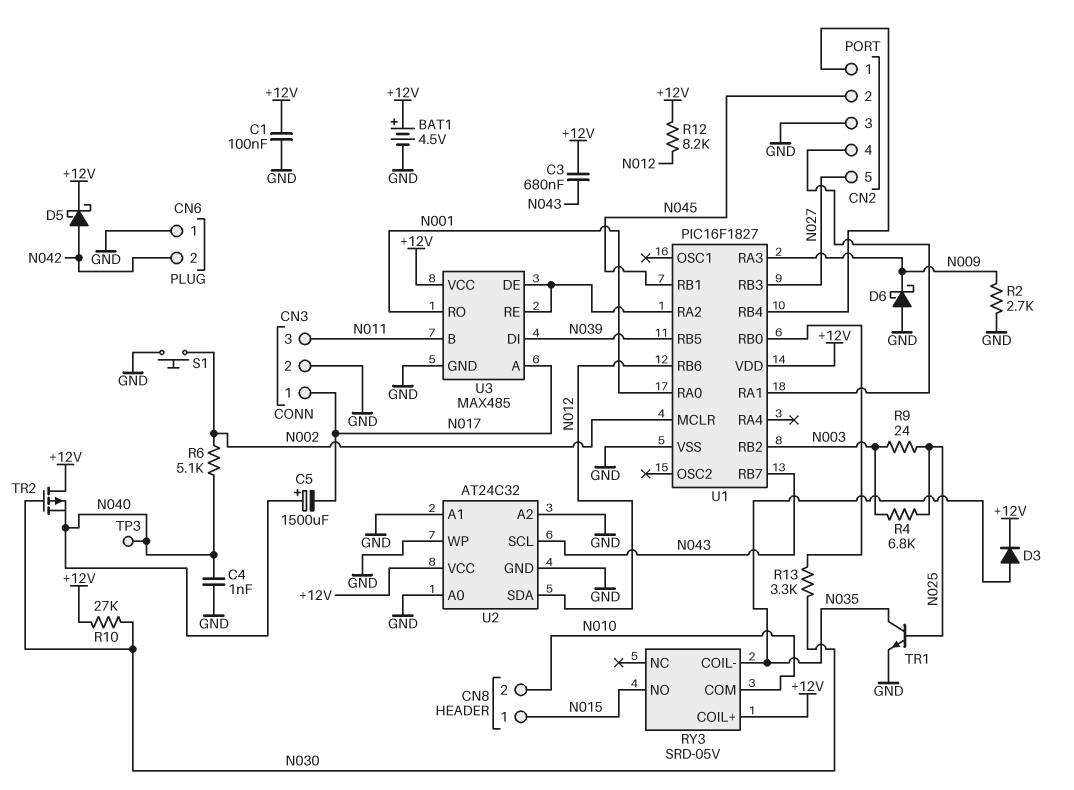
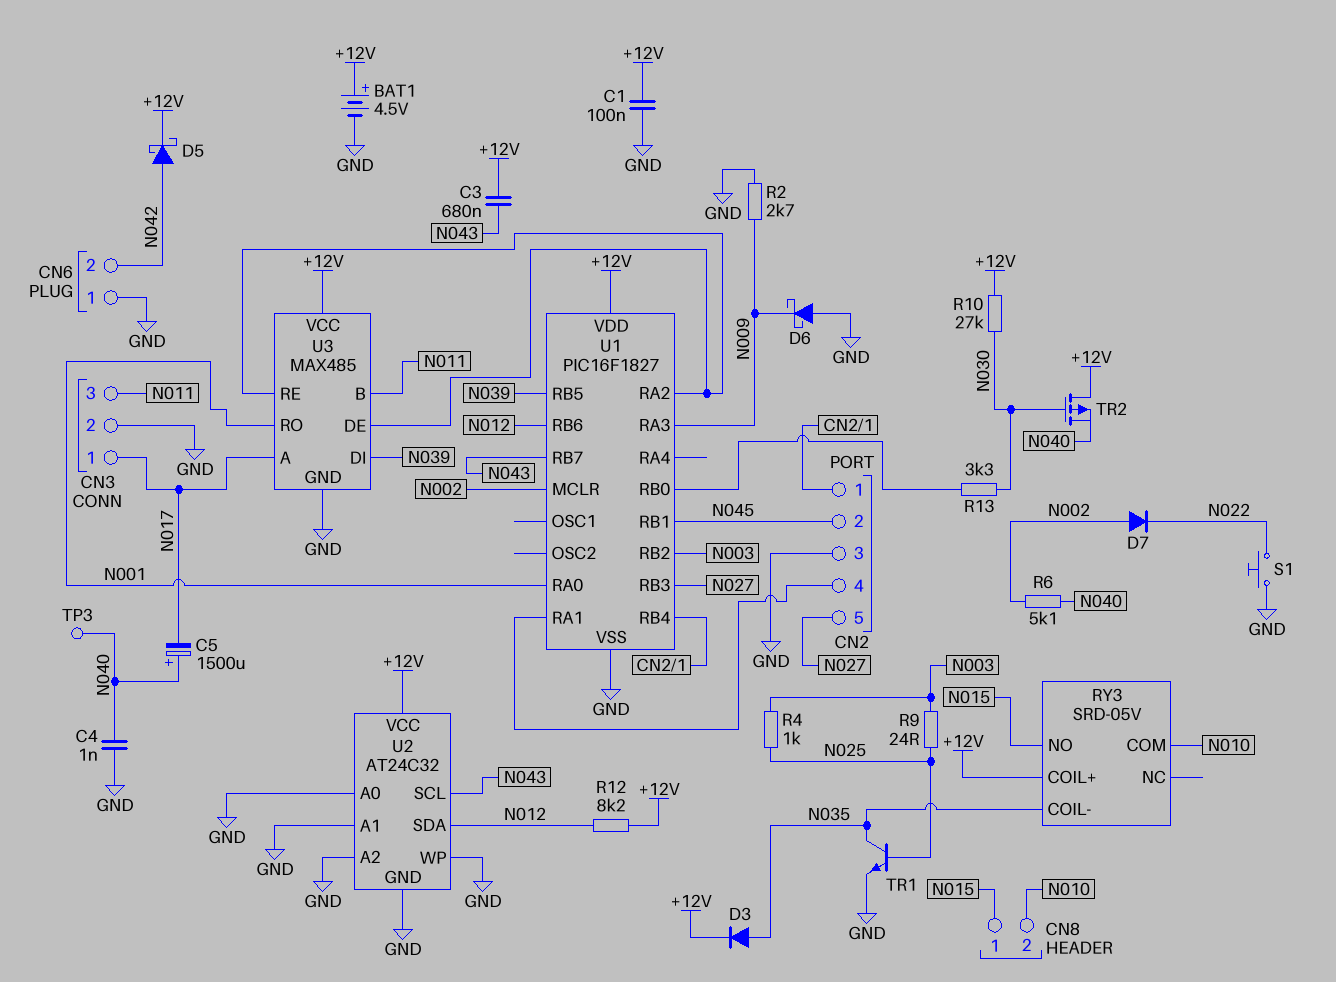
D7: none -> diode (A N002, K N022)
R4: 6.8k (N003, N025) -> 1k (N003, N025)
S1: button (GND, N002) -> button (GND, N022)

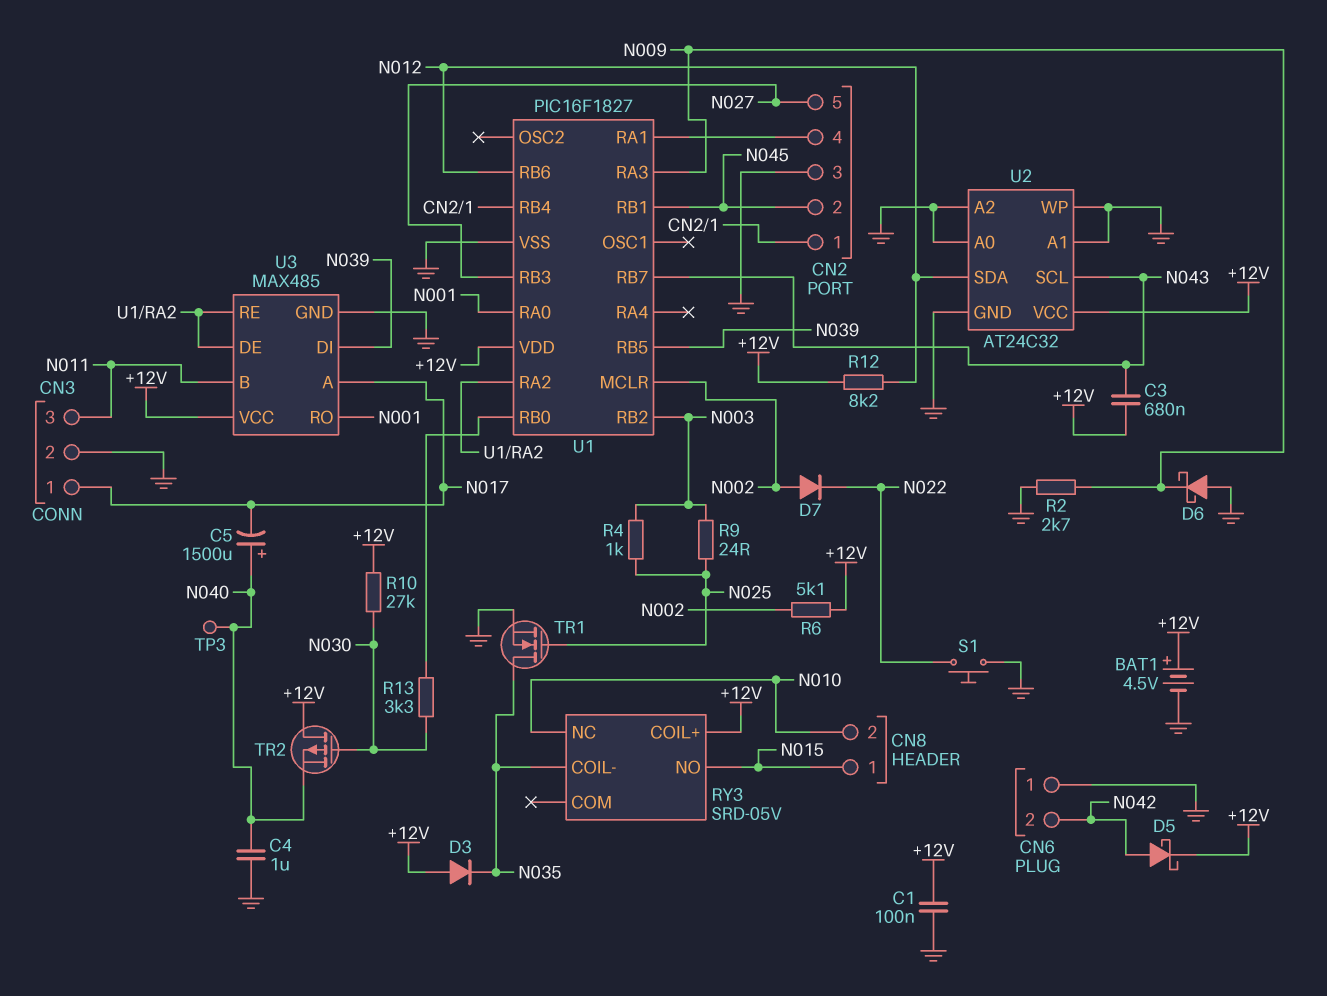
C4: 1nF (GND, N040) -> 1uF (GND, N040)
D3: diode (A N035, K +12V) -> diode (A +12V, K N035)
R6: 5.1k (N002, N040) -> 5.1k (+12V, N002)
RY3 pin COM: N010 -> none
RY3 pin NC: none -> N010
TR1: NPN (B N025, C N035, E GND) -> NMOS (G N025, D N035, S GND)

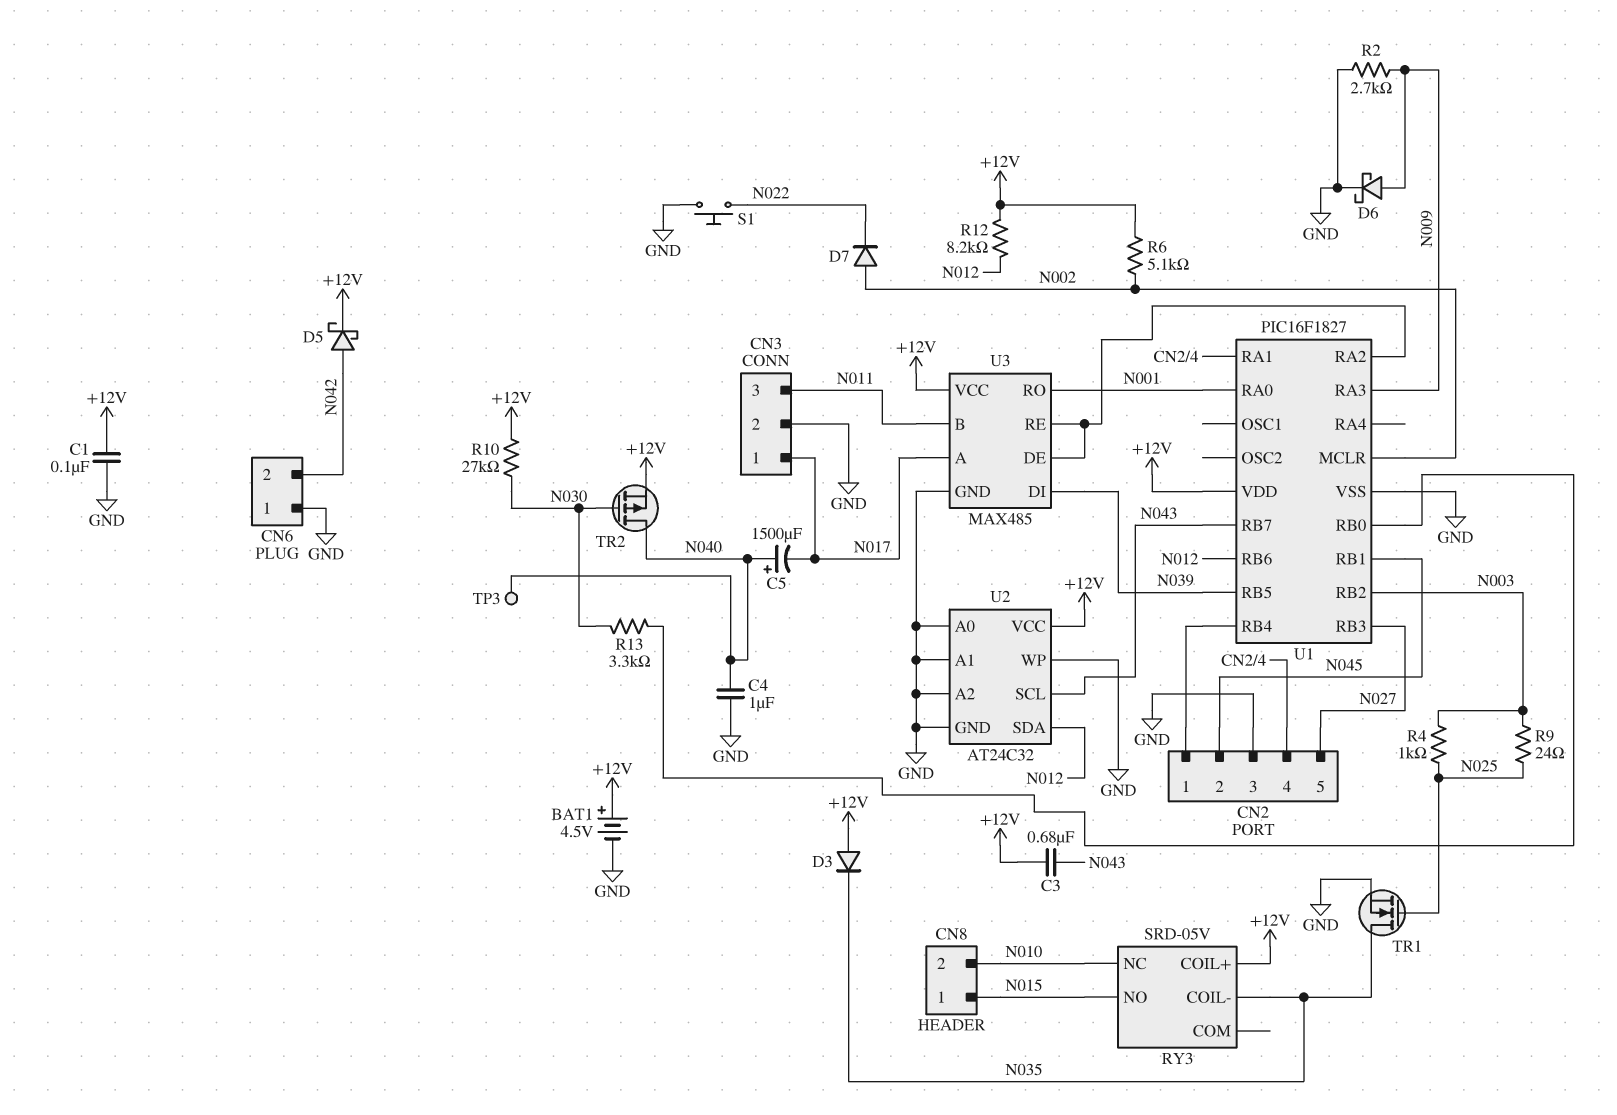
D6: schottky (A GND, K N009) -> schottky (A N009, K GND)
TR2: PMOS (G N030, D +12V, S N040) -> PMOS (G N030, D N040, S +12V)

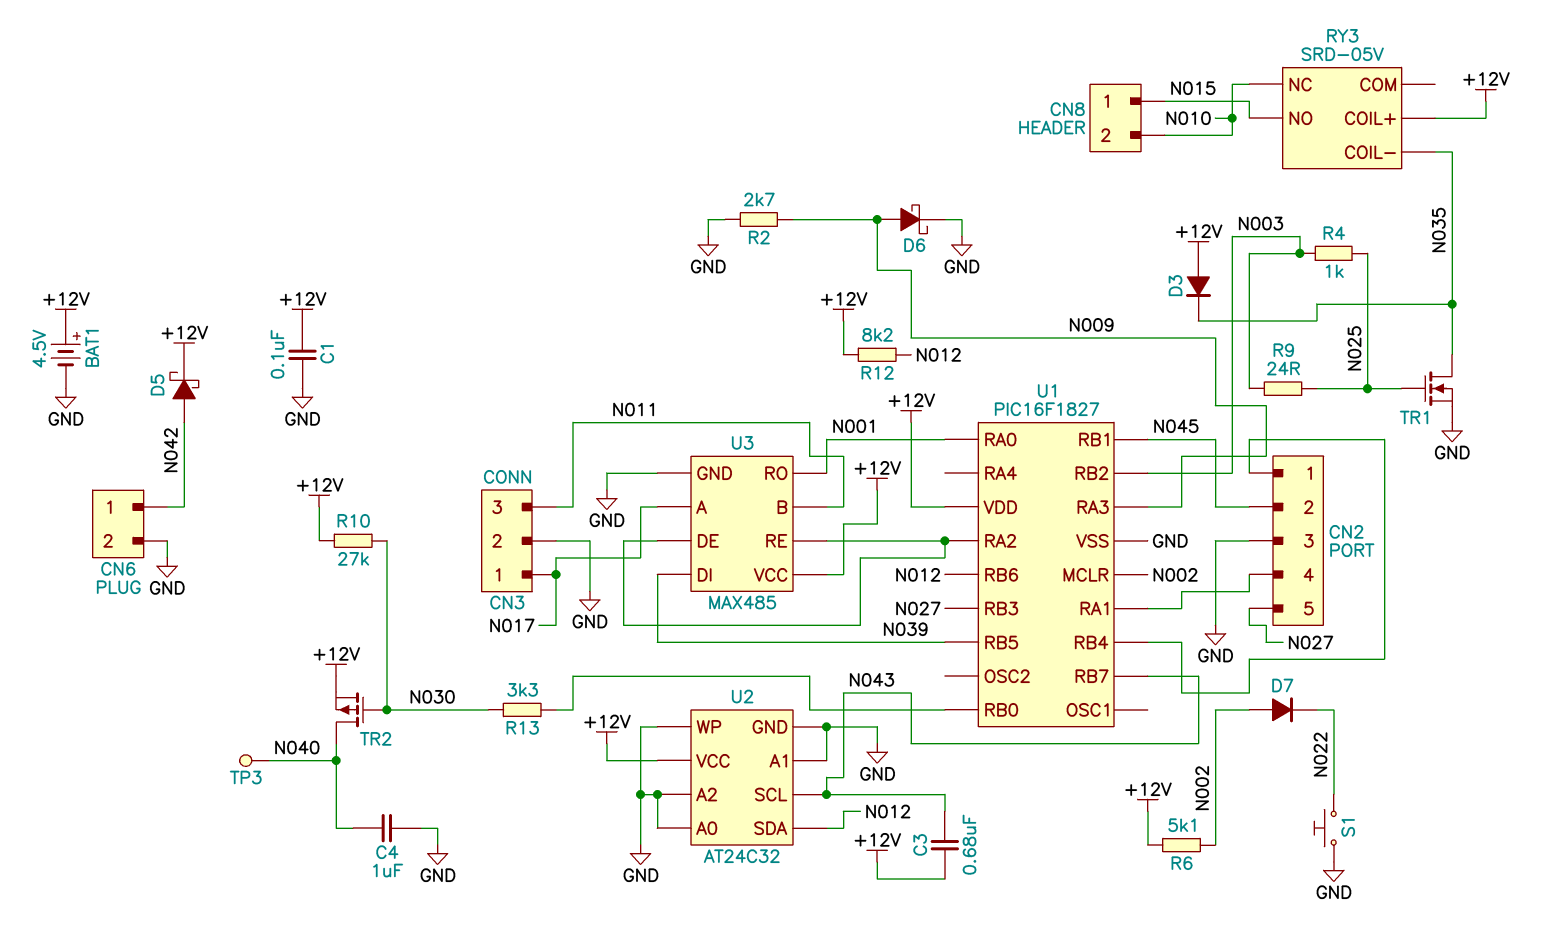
C5: 1500uF (plus N040, minus N017) -> none
CN6 pin 1: GND -> N042
CN6 pin 2: N042 -> GND

